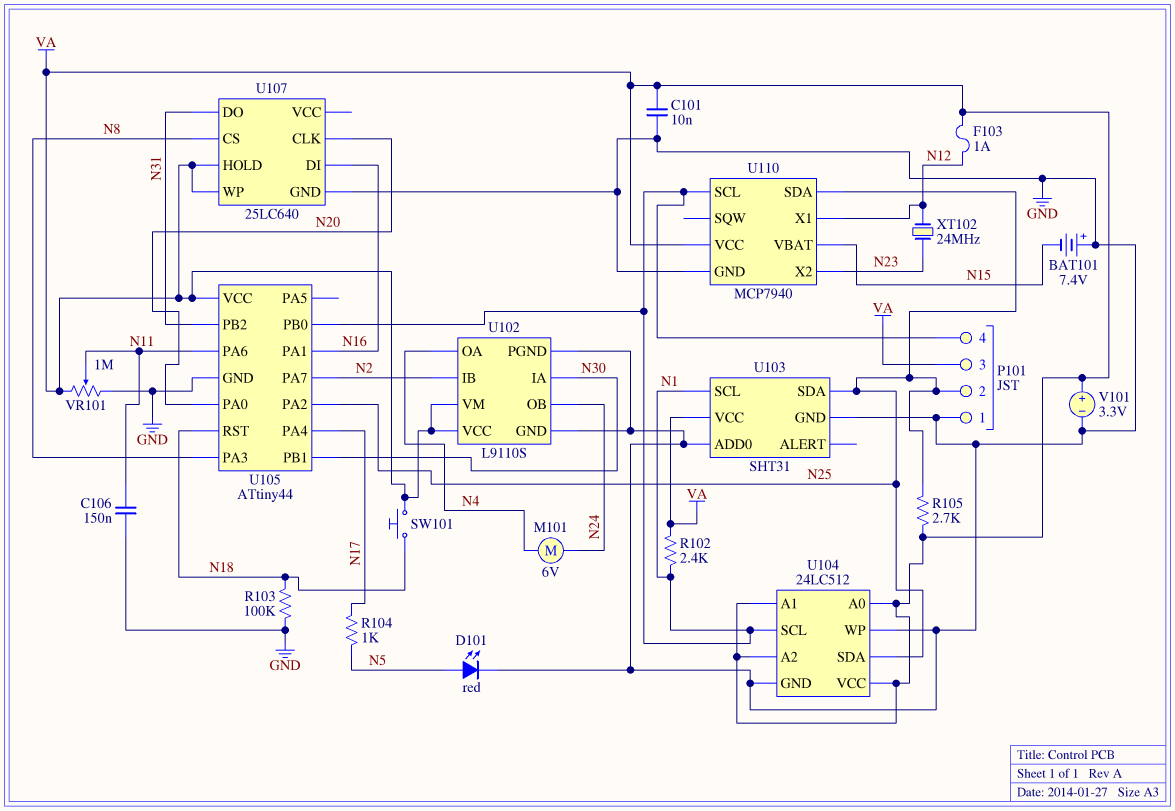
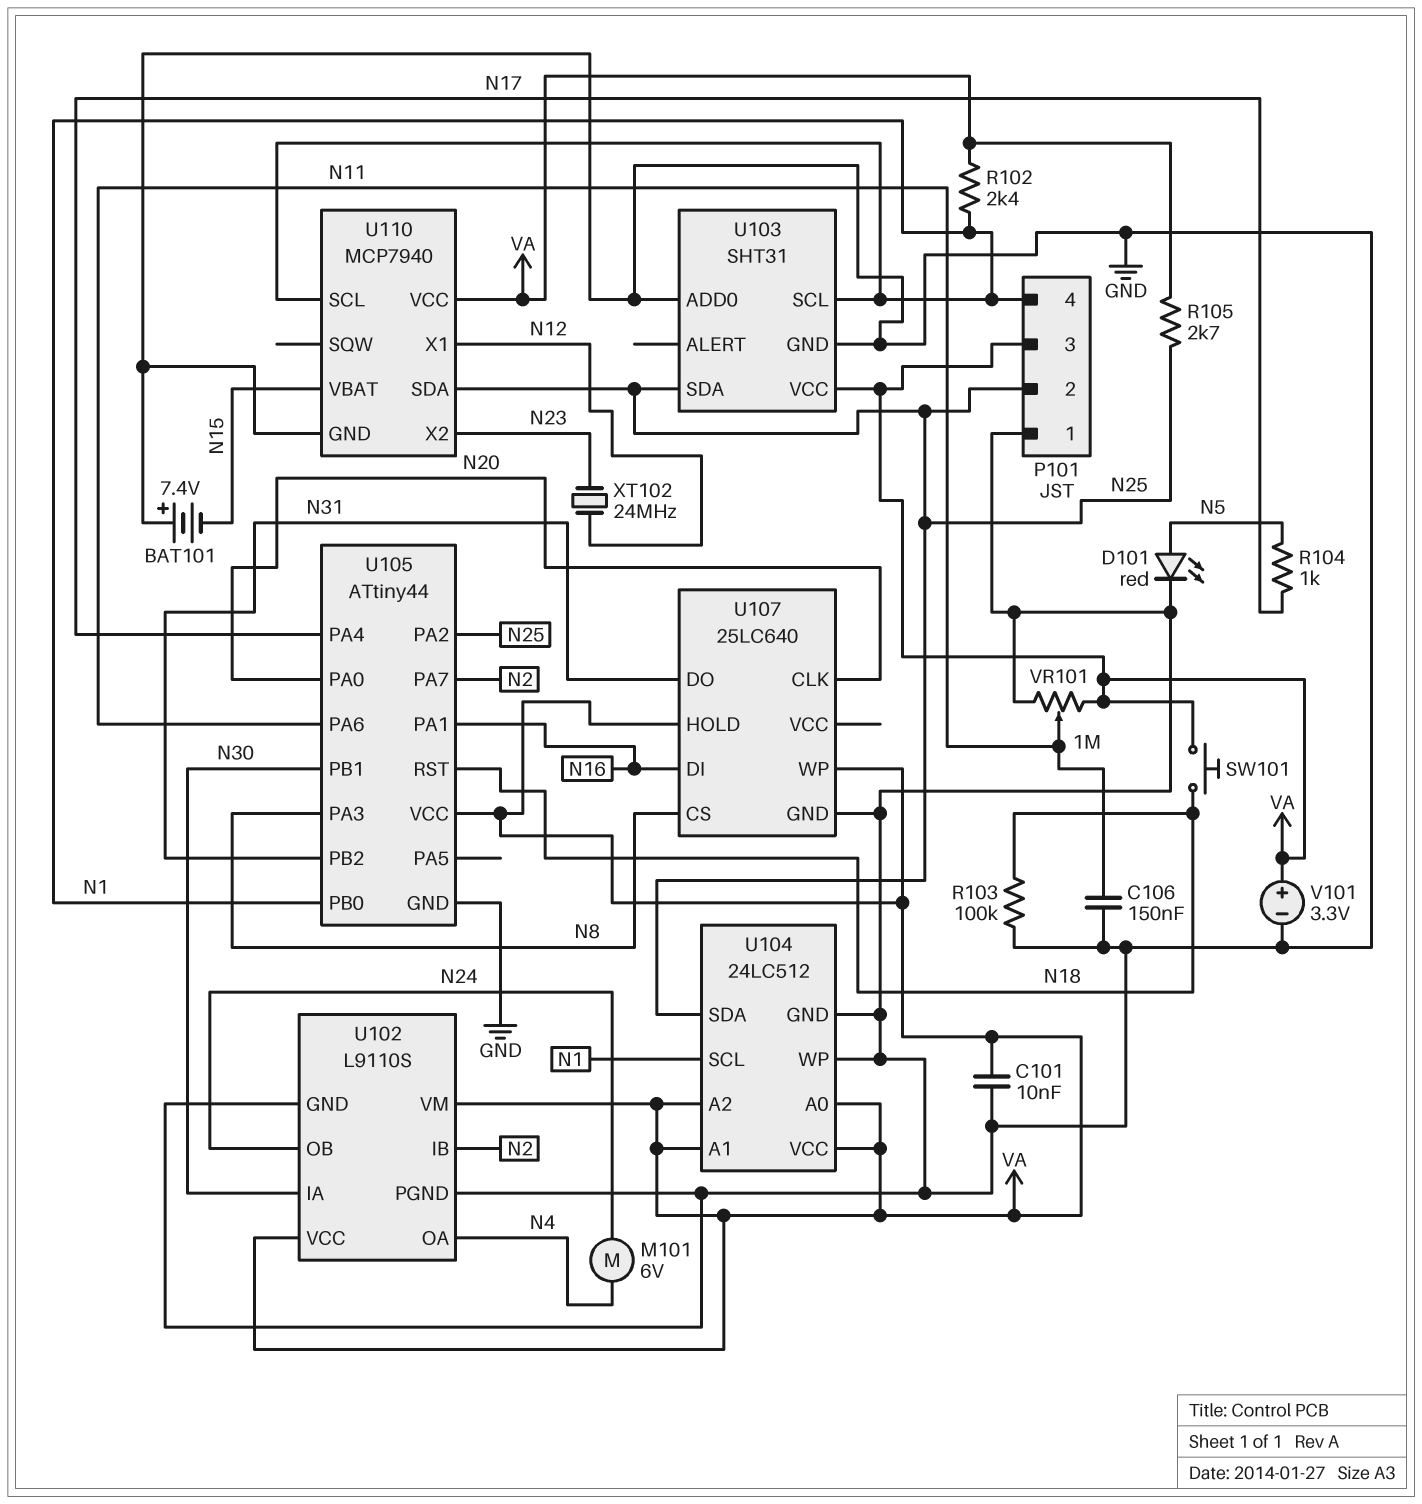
F103: 1A (N12, VA) -> none

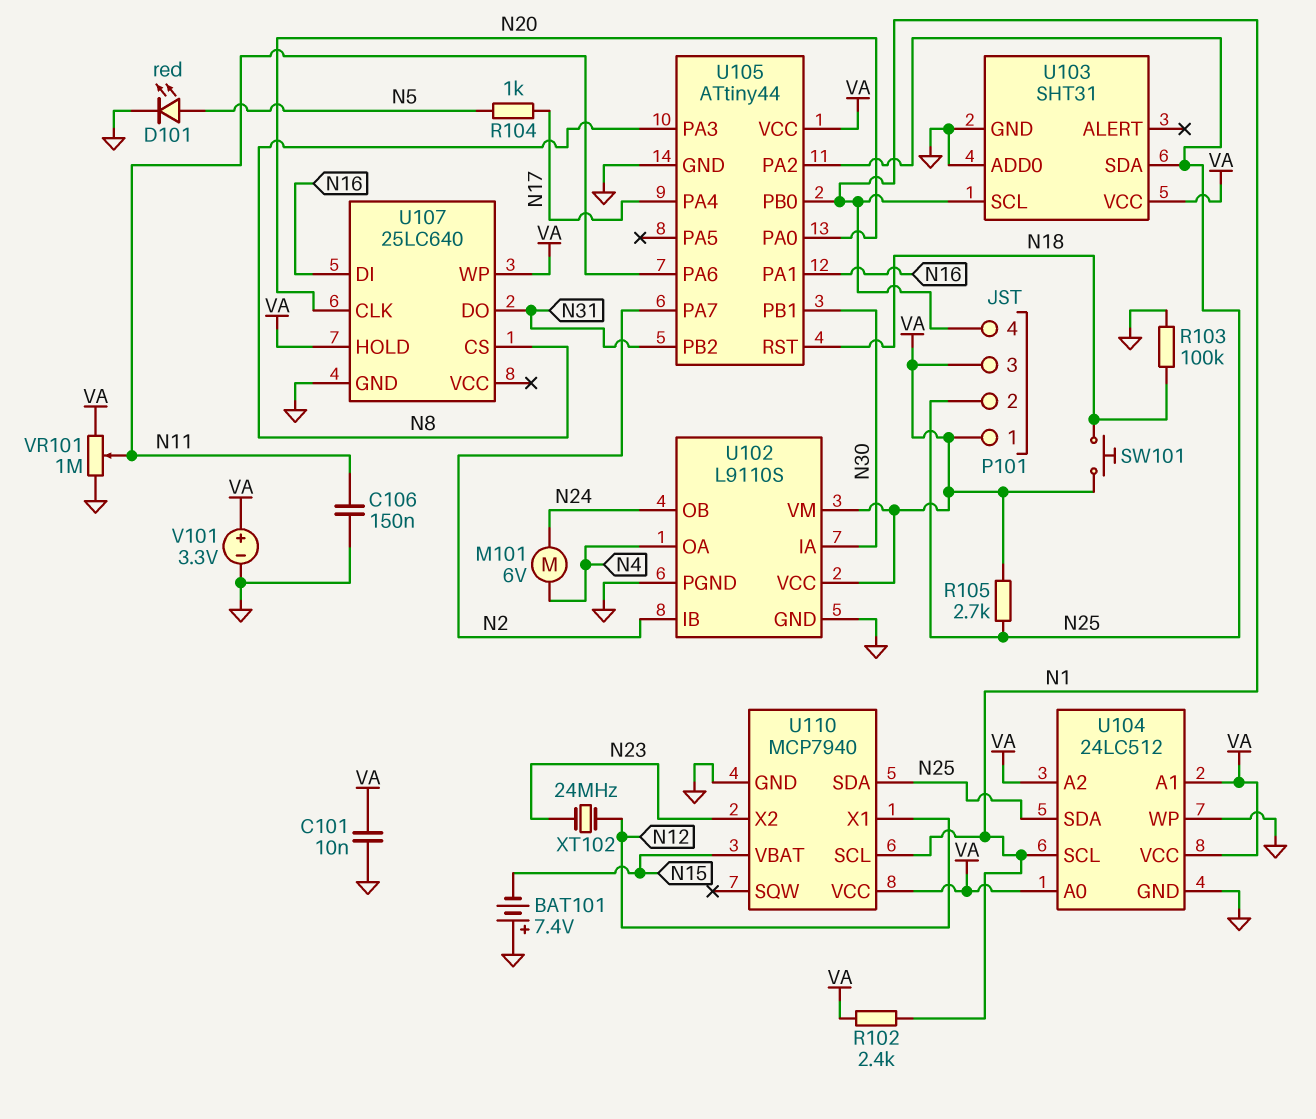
P101 pin 1: GND -> VA

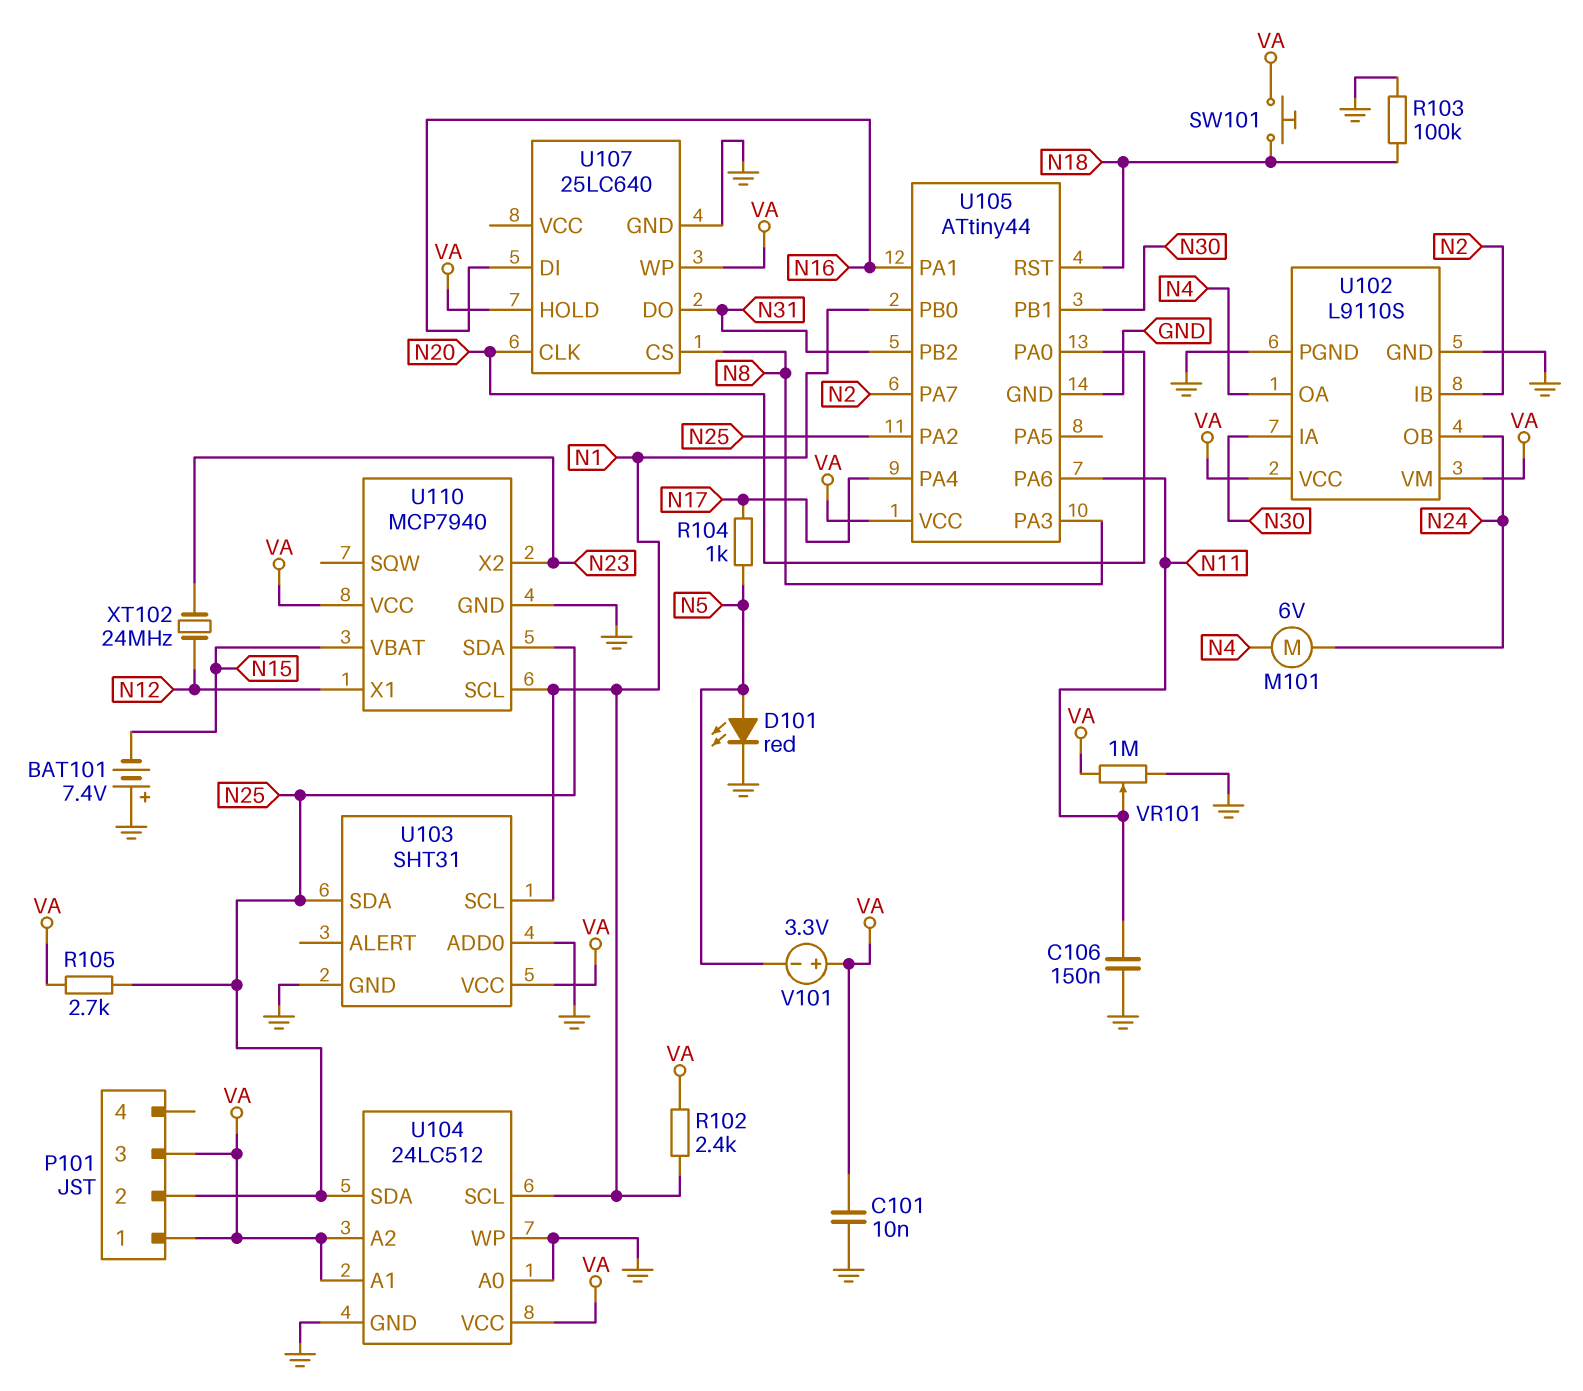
P101 pin 4: N1 -> none
U104 pin A0: VA -> GND
V101: 3.3V (plus VA, minus GND) -> 3.3V (plus VA, minus N5)

